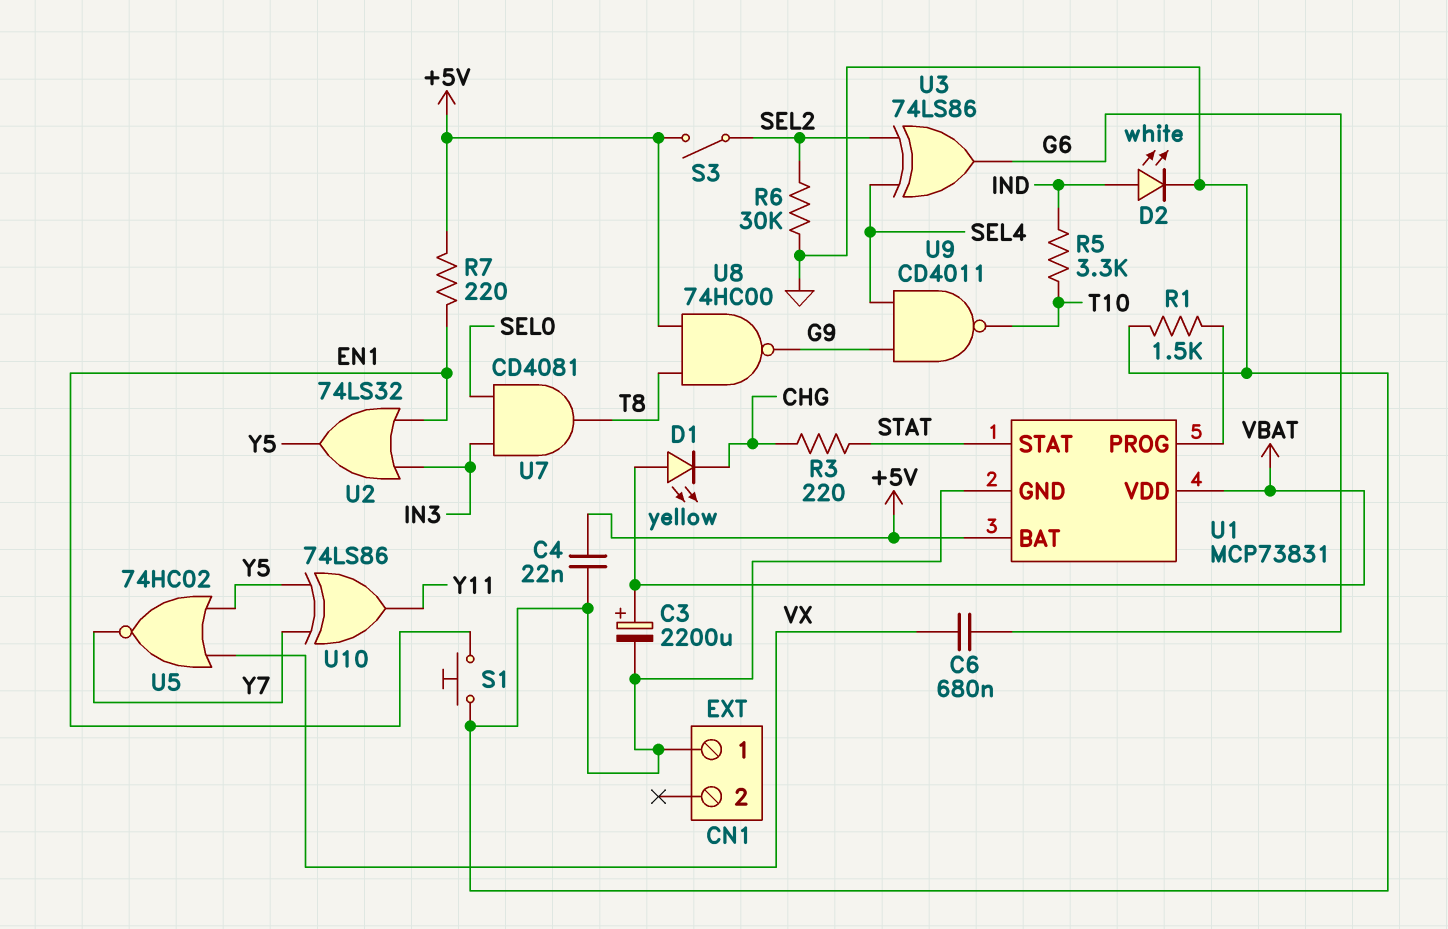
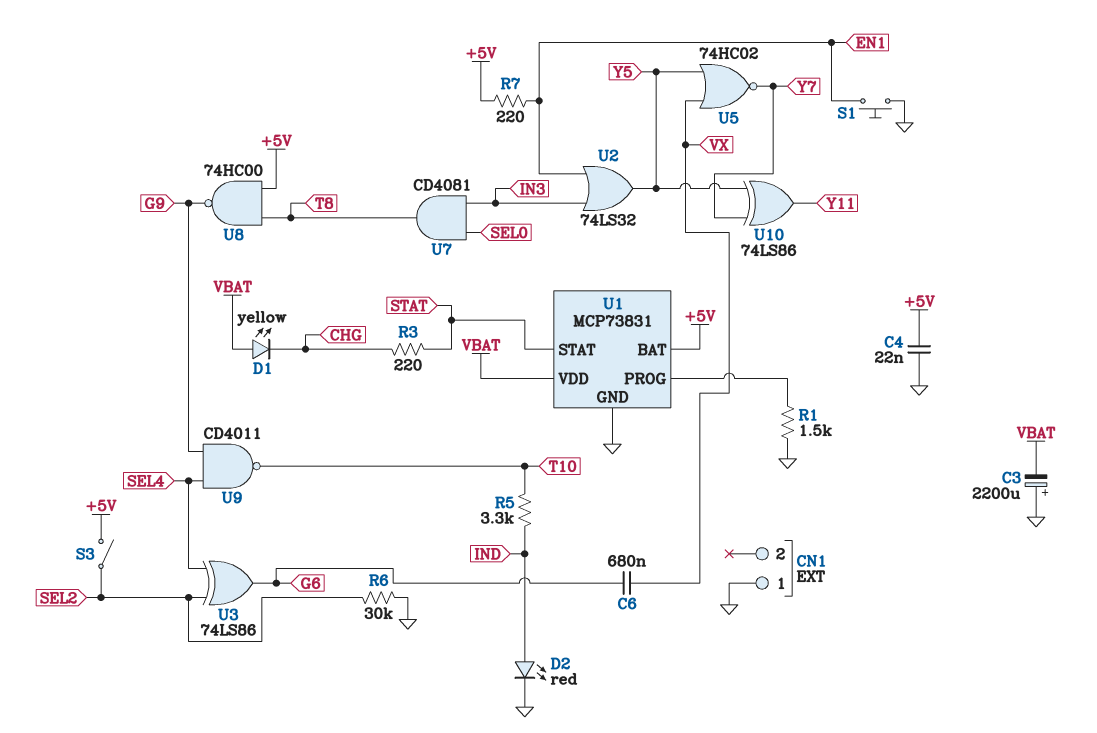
C3: 2200uF (plus VBAT, minus GND) -> 2200uF (plus GND, minus VBAT)
D2: LED white (A IND, K GND) -> LED red (A IND, K GND)

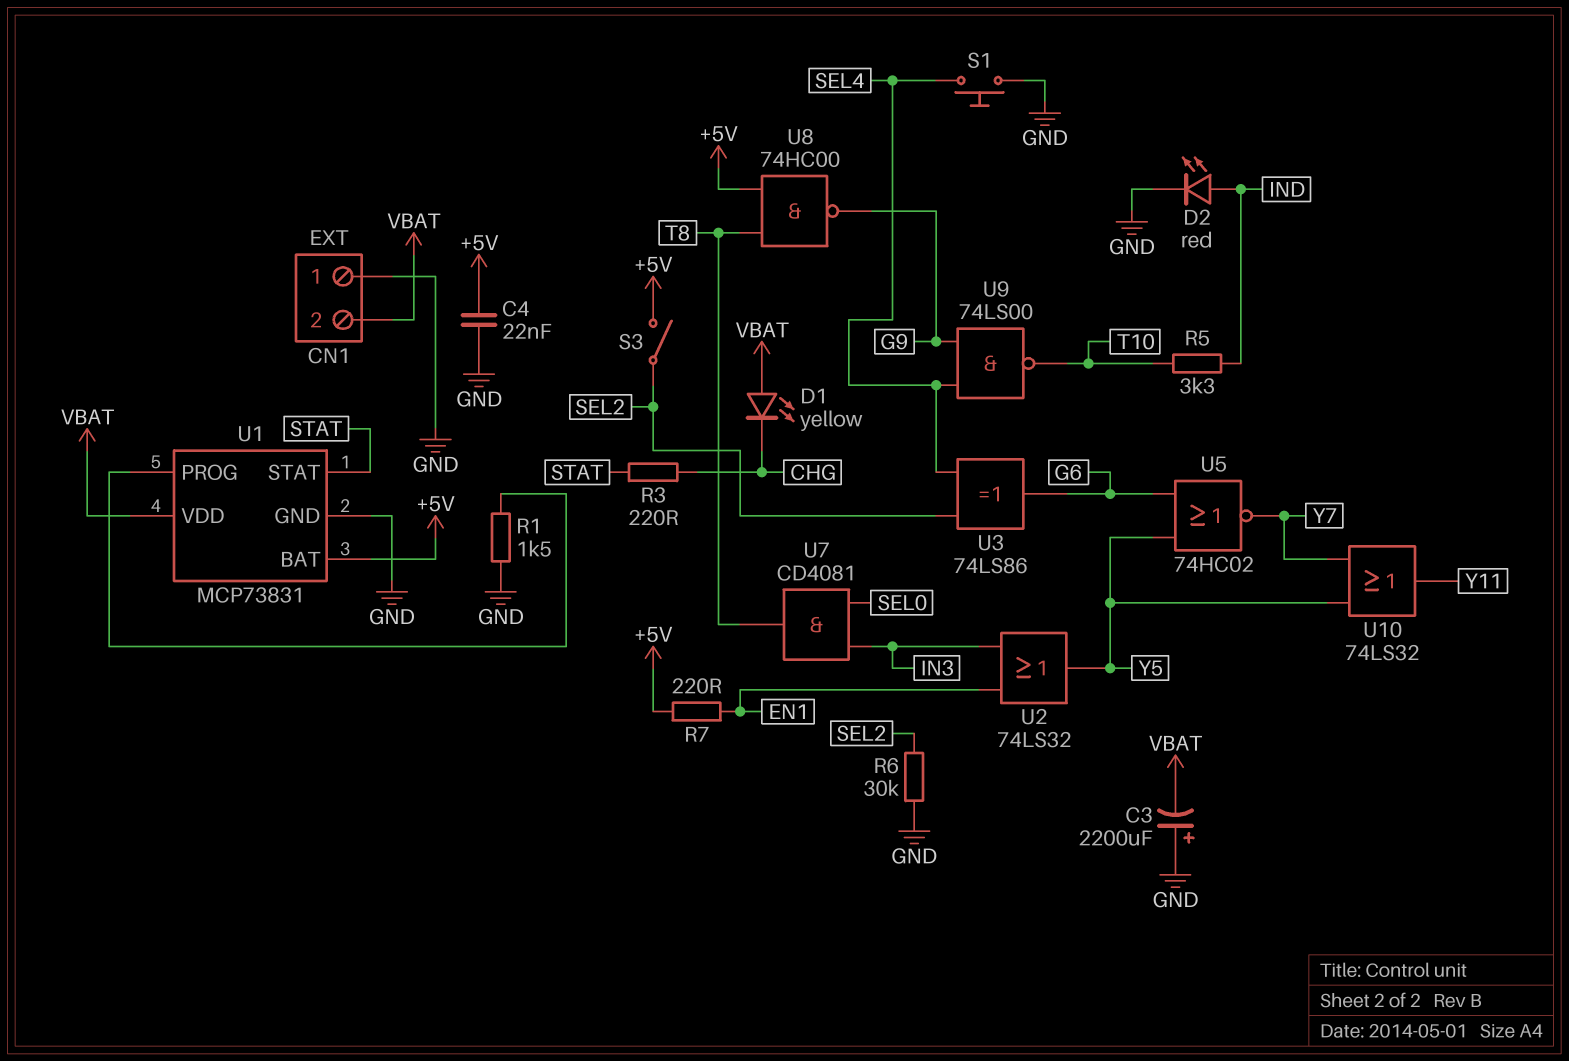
C6: 680nF (G6, VX) -> none
CN1 pin 2: none -> VBAT
S1: button (EN1, GND) -> button (GND, SEL4)
U5: NOR 74HC02 (in VX, in Y5, out Y7) -> NOR 74HC02 (in G6, in Y5, out Y7)
U9: NAND CD4011 (in G9, in SEL4, out T10) -> NAND 74LS00 (in G9, in SEL4, out T10)
U10: XOR 74LS86 (in Y5, in Y7, out Y11) -> OR 74LS32 (in Y5, in Y7, out Y11)

